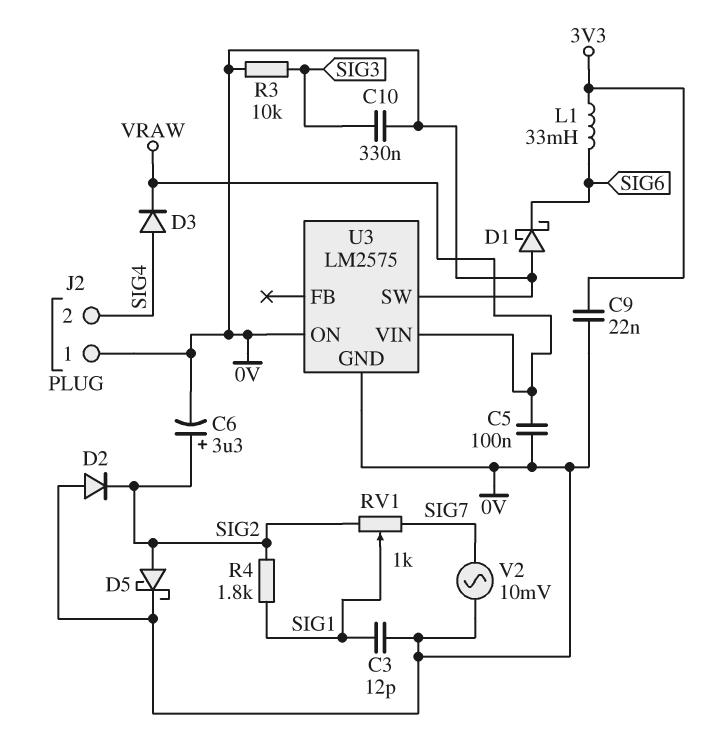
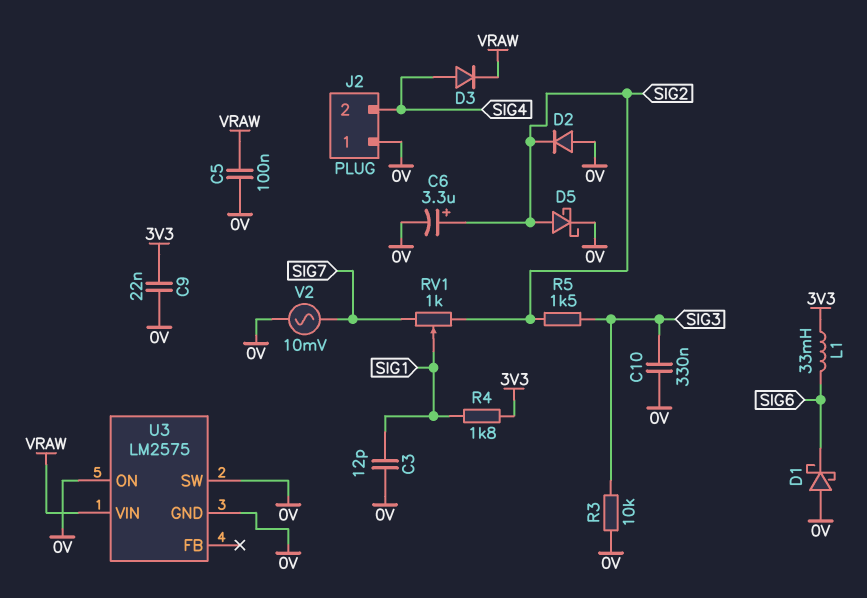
R4: 1.8k (SIG1, SIG2) -> 1.8k (3V3, SIG1)
R5: none -> 1.5k (SIG2, SIG3)

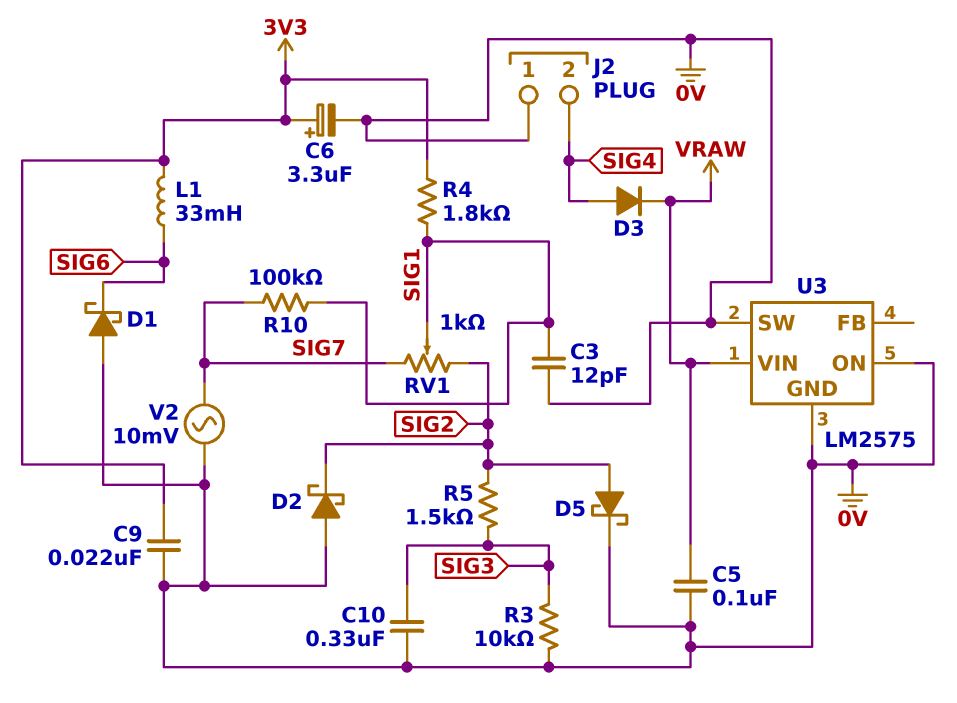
C6: 3.3uF (plus SIG2, minus 0V) -> 3.3uF (plus 3V3, minus 0V)
D2: diode (A 0V, K SIG2) -> schottky (A 0V, K SIG2)
R10: none -> 100k (SIG1, SIG7)

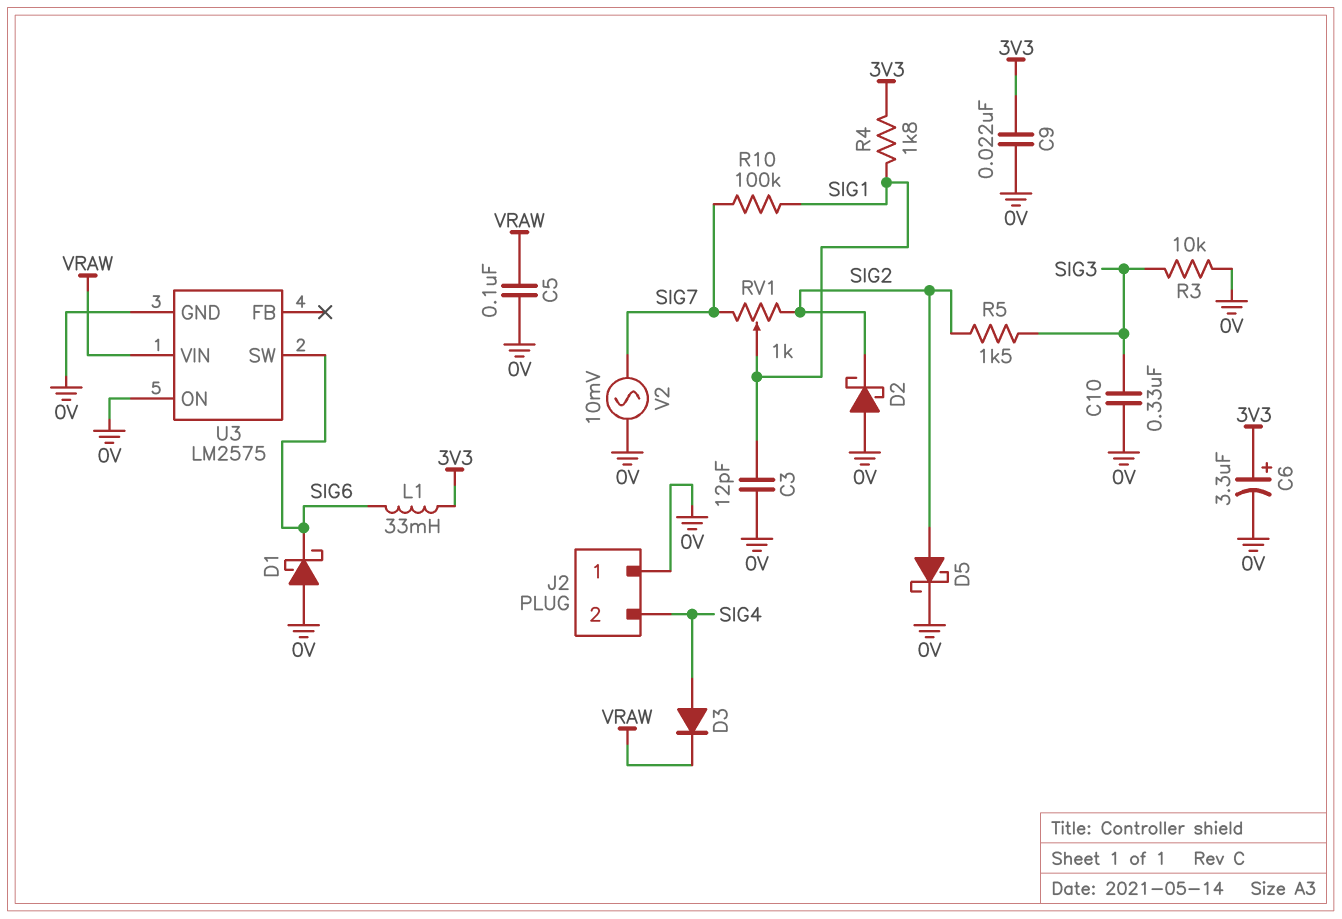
U3 pin SW: 0V -> SIG6

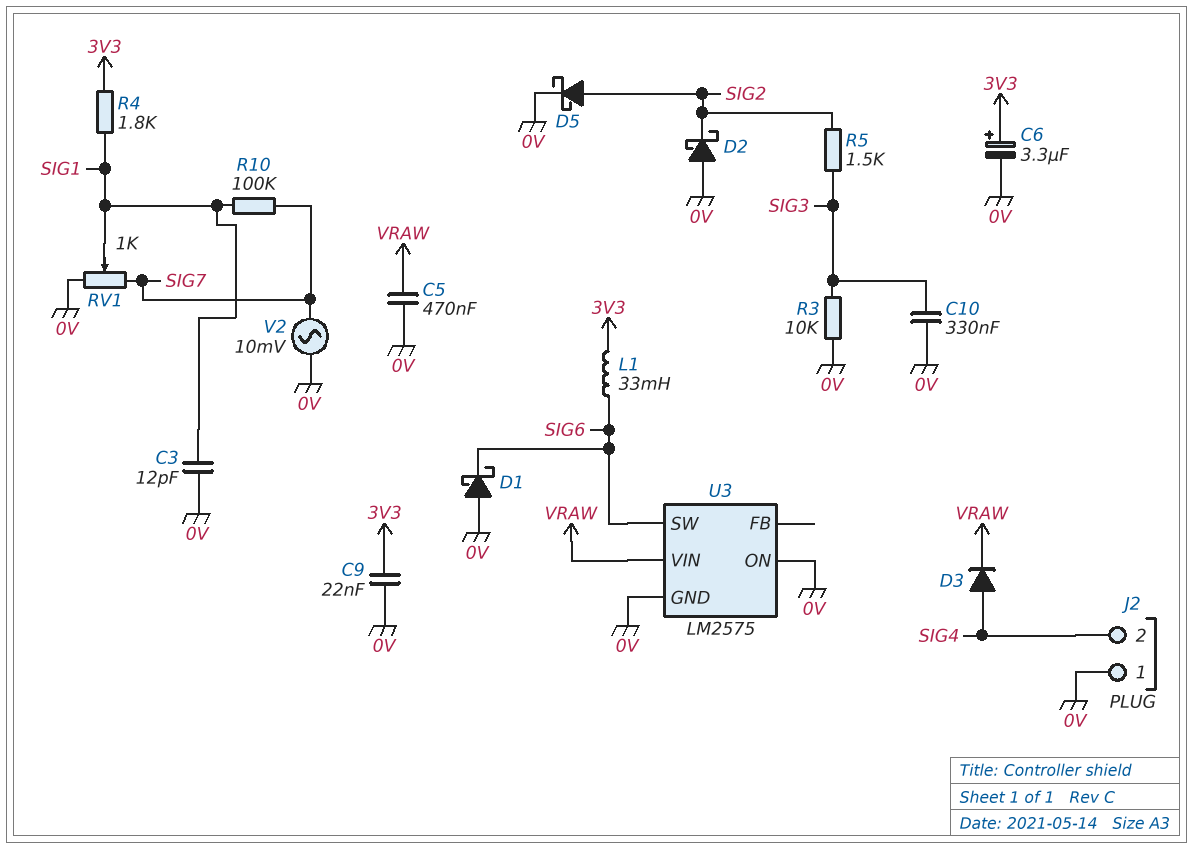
C5: 100nF (0V, VRAW) -> 470nF (0V, VRAW)
RV1: 1k (SIG2, SIG7, wiper SIG1) -> 1k (0V, SIG7, wiper SIG1)

